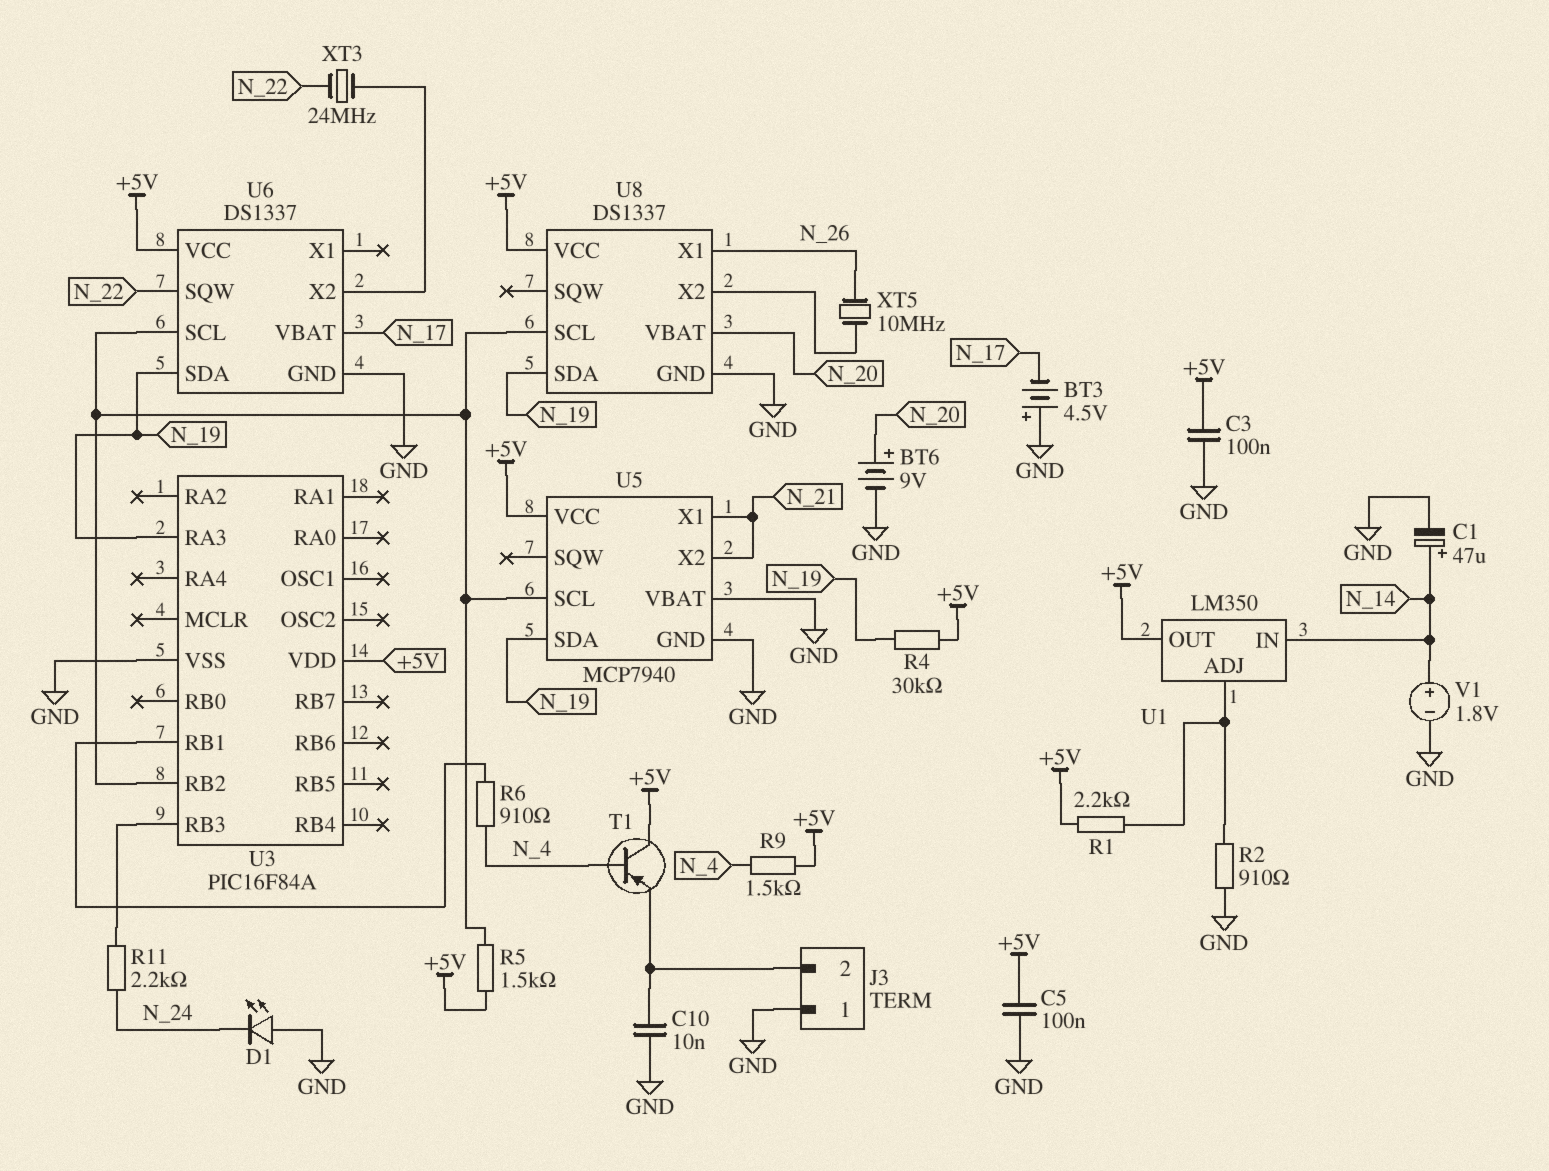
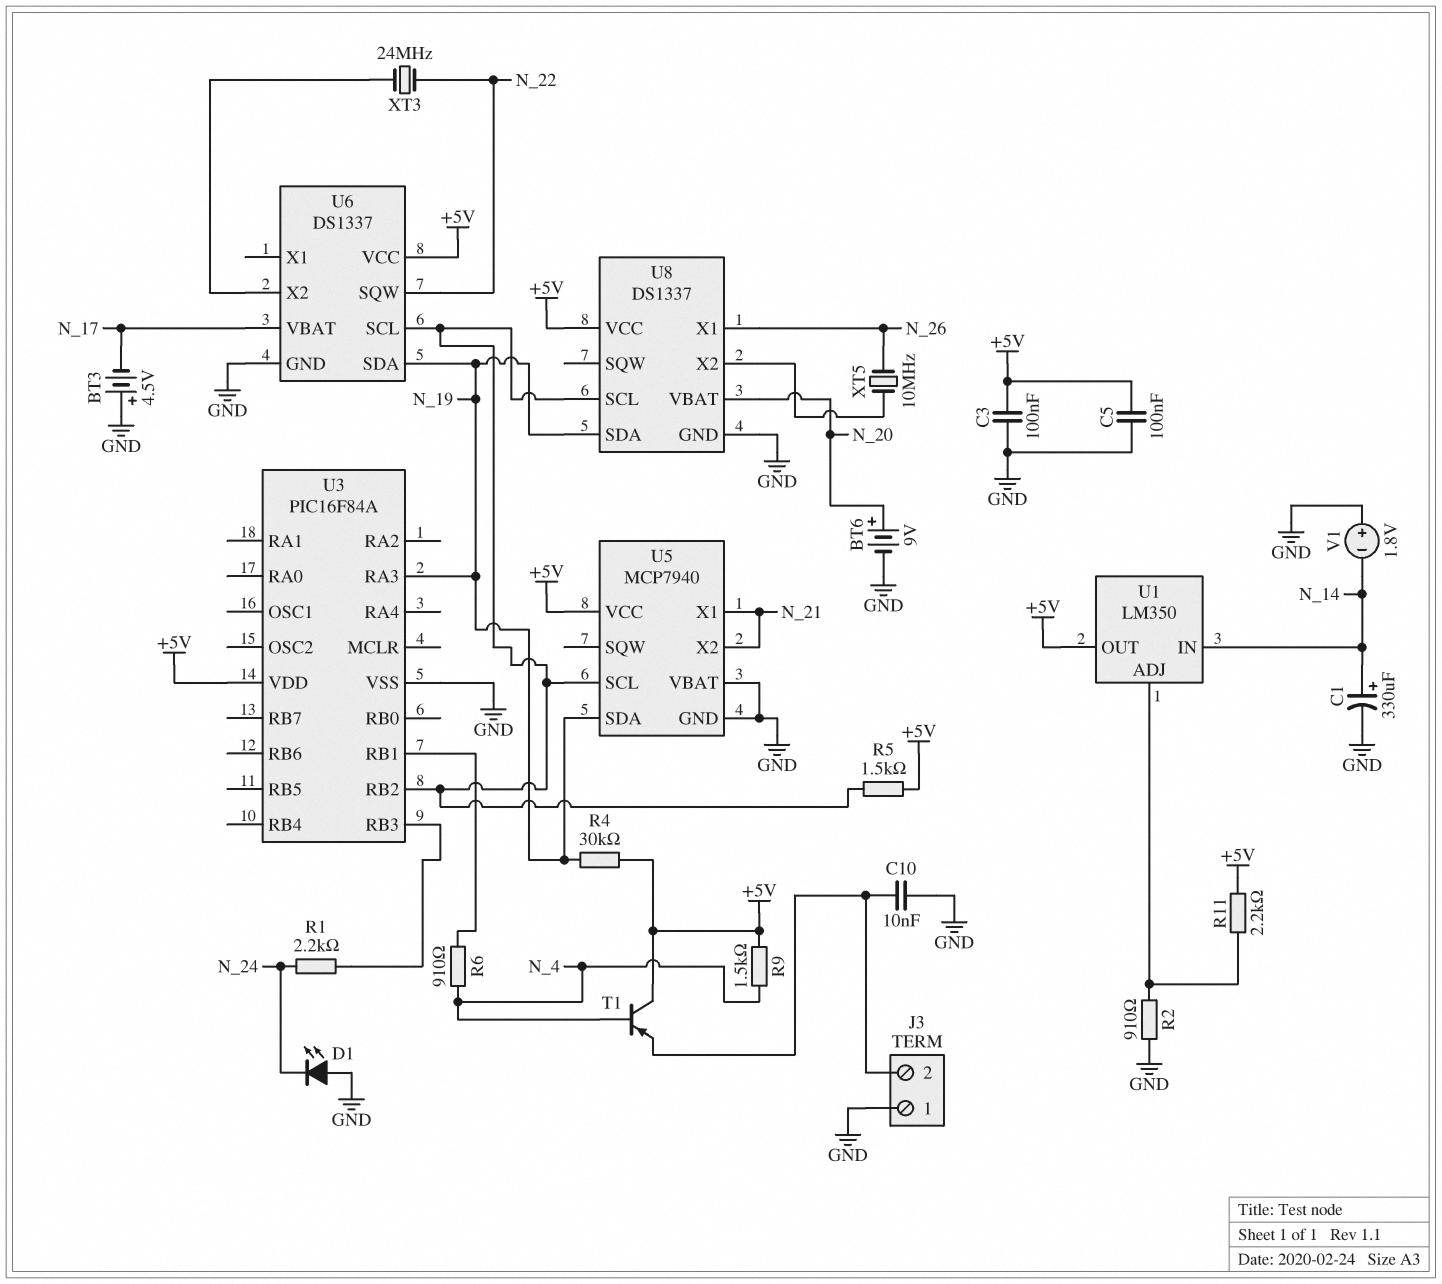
C1: 47uF (plus N_14, minus GND) -> 330uF (plus N_14, minus GND)
R1: 2.2k (+5V, U1/ADJ) -> 2.2k (N_24, U3/RB3)
R11: 2.2k (N_24, U3/RB3) -> 2.2k (+5V, U1/ADJ)
V1: 1.8V (plus N_14, minus GND) -> 1.8V (plus GND, minus N_14)

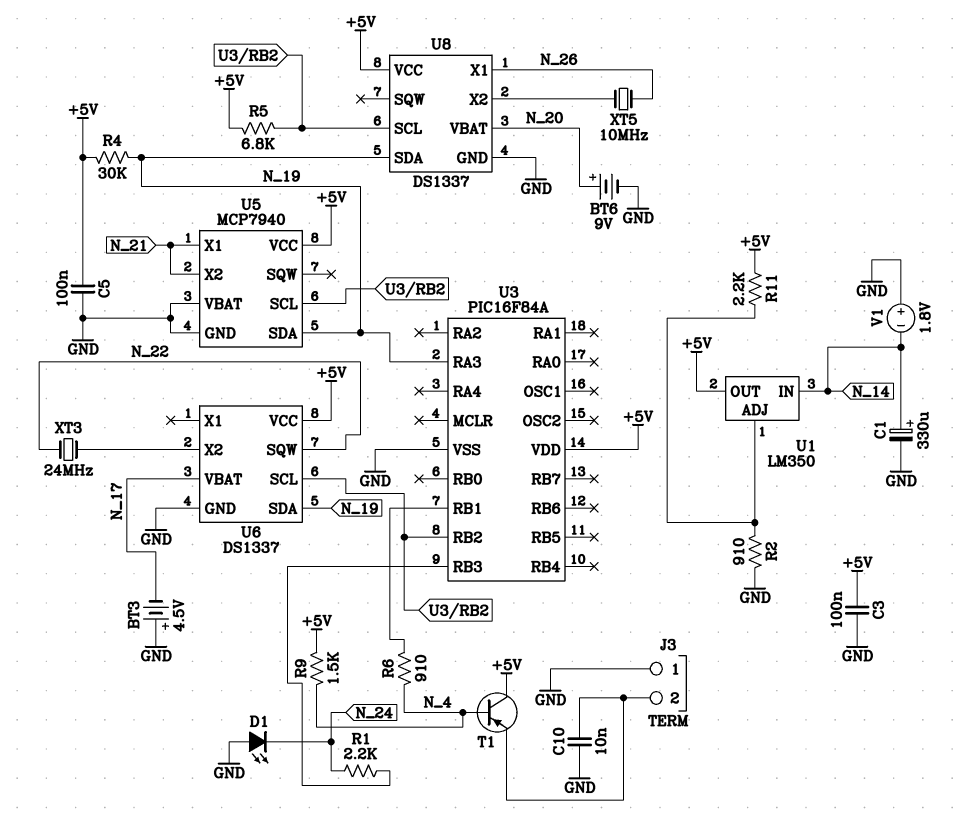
R5: 1.5k (+5V, U3/RB2) -> 6.8k (+5V, U3/RB2)

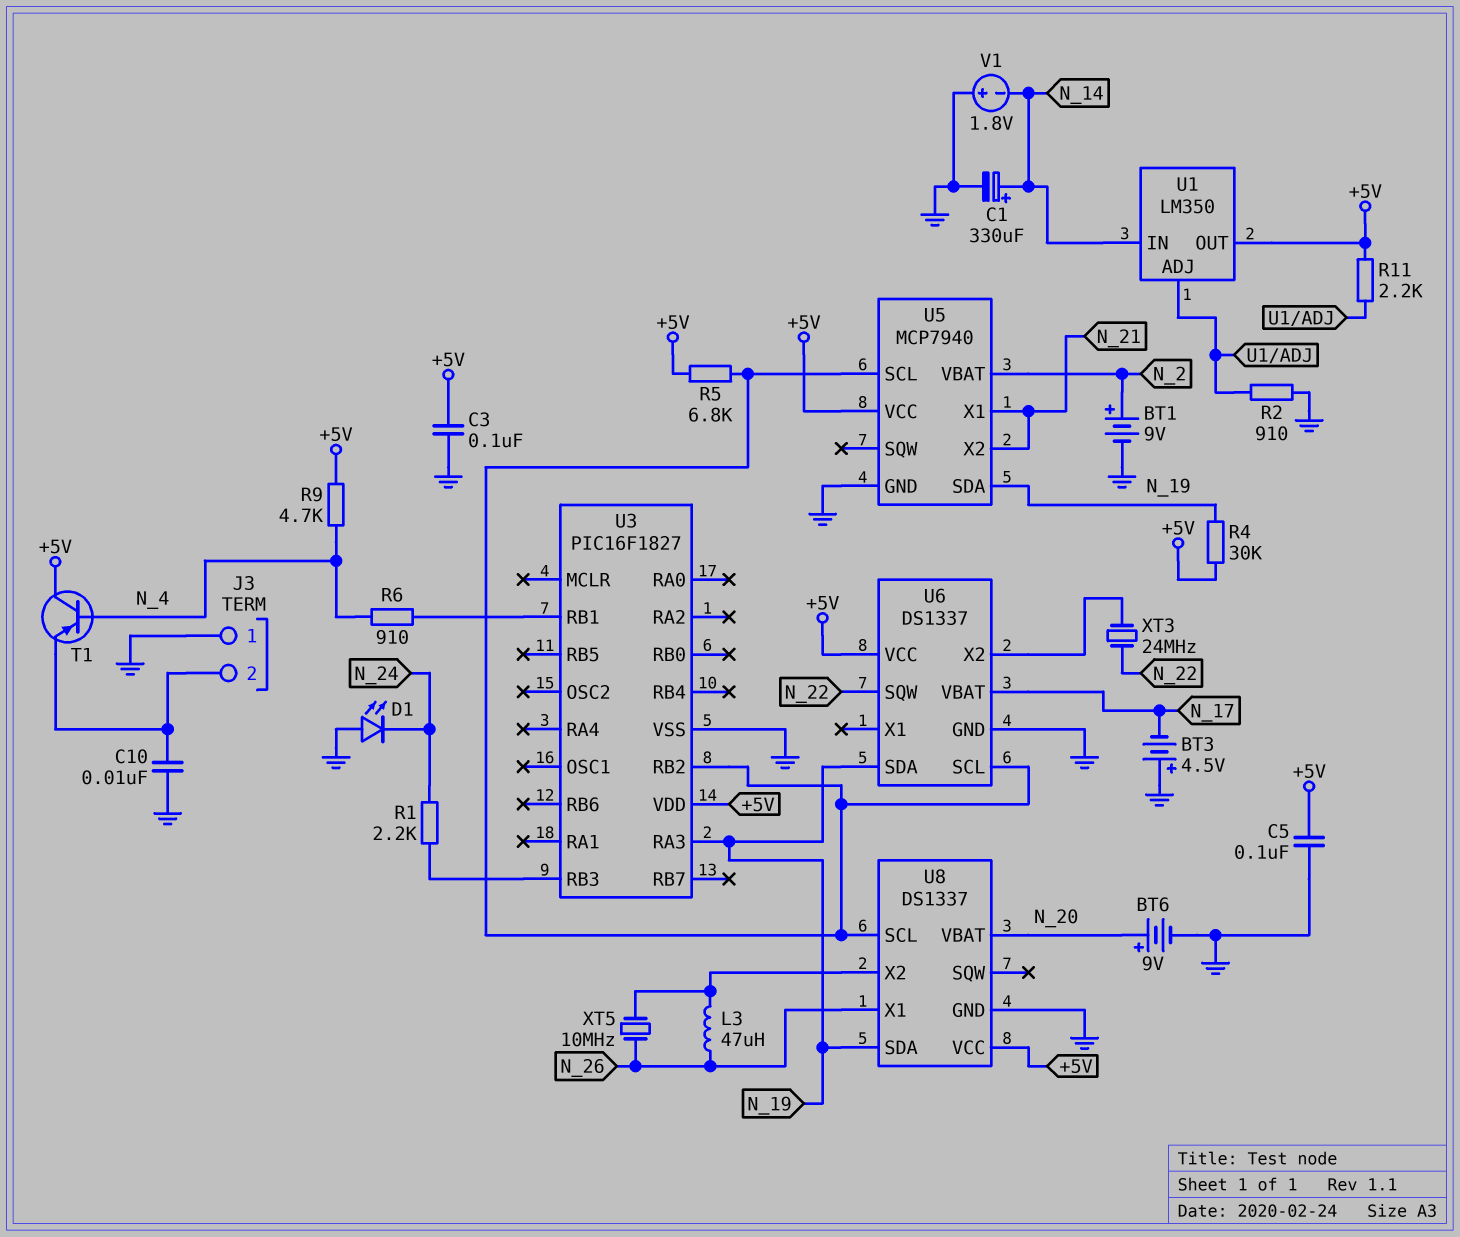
BT1: none -> 9V (plus N_2, minus GND)
L3: none -> 47uH (N_26, U8/X2)
R9: 1.5k (+5V, N_4) -> 4.7k (+5V, N_4)
U3: PIC16F84A -> PIC16F1827
U5 pin VBAT: GND -> N_2

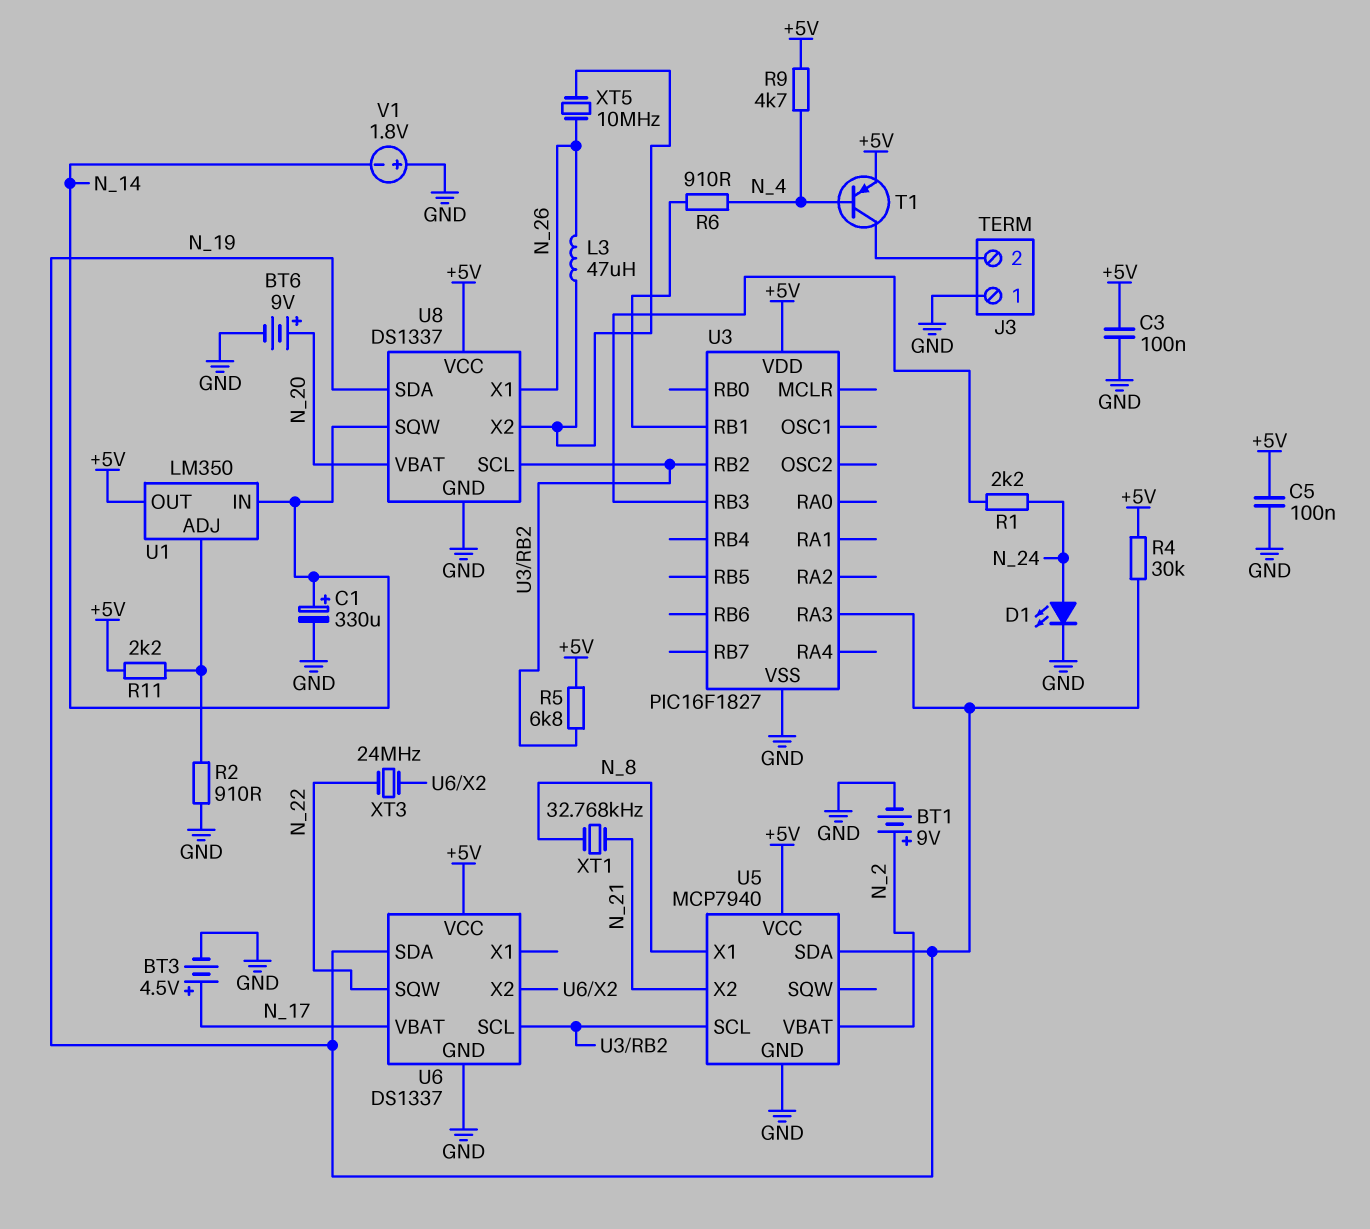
BT3: 4.5V (plus GND, minus N_17) -> 4.5V (plus N_17, minus GND)
C10: 10nF (GND, J3/2) -> none
D1: LED (A GND, K N_24) -> LED (A N_24, K GND)
T1: PNP (B N_4, C +5V, E J3/2) -> PNP (B N_4, C J3/2, E +5V)
U5 pin X1: N_21 -> N_8
U8 pin SQW: none -> N_14
XT1: none -> 32.768kHz (N_8, N_21)

